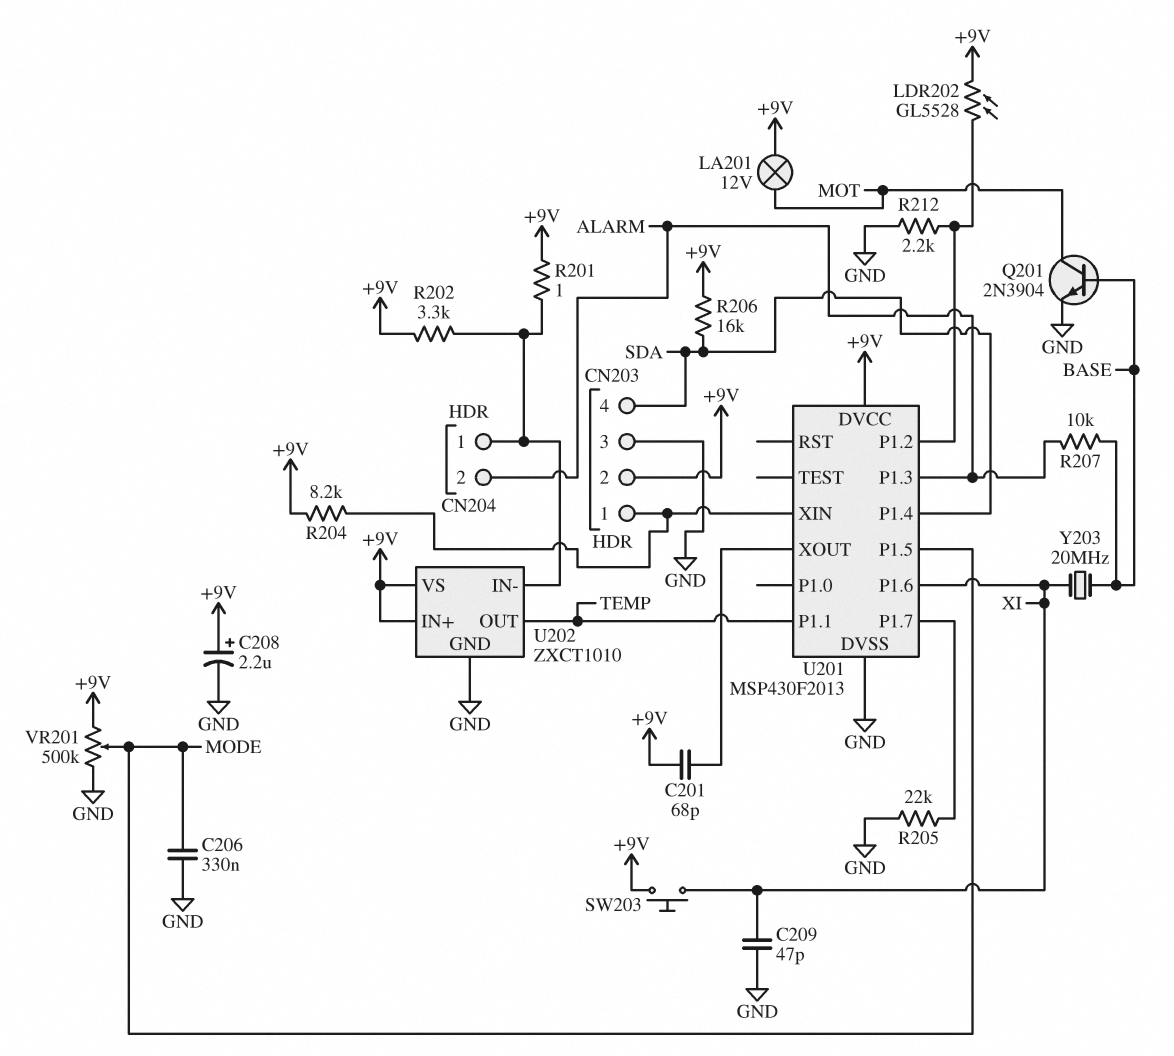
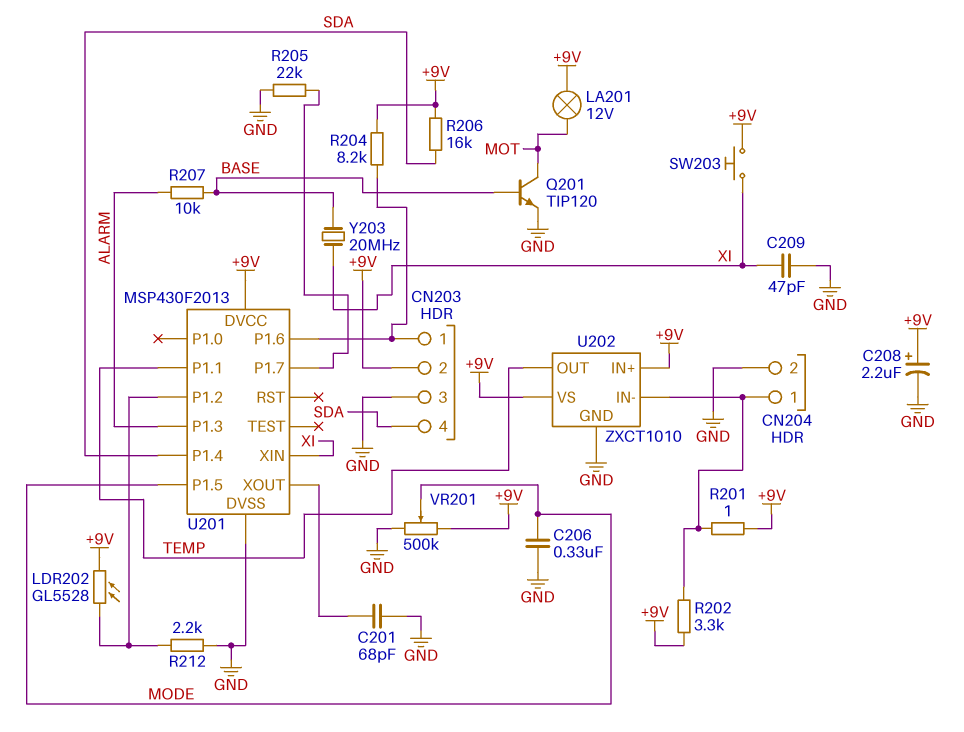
C201: 68pF (+9V, U201/XOUT) -> 68pF (GND, U201/XOUT)
CN204 pin 2: ALARM -> GND
Q201: NPN 2N3904 (B BASE, C MOT, E GND) -> NPN TIP120 (B BASE, C MOT, E GND)
U201 pin P1.6: XI -> CN203/1
U201 pin XIN: CN203/1 -> XI

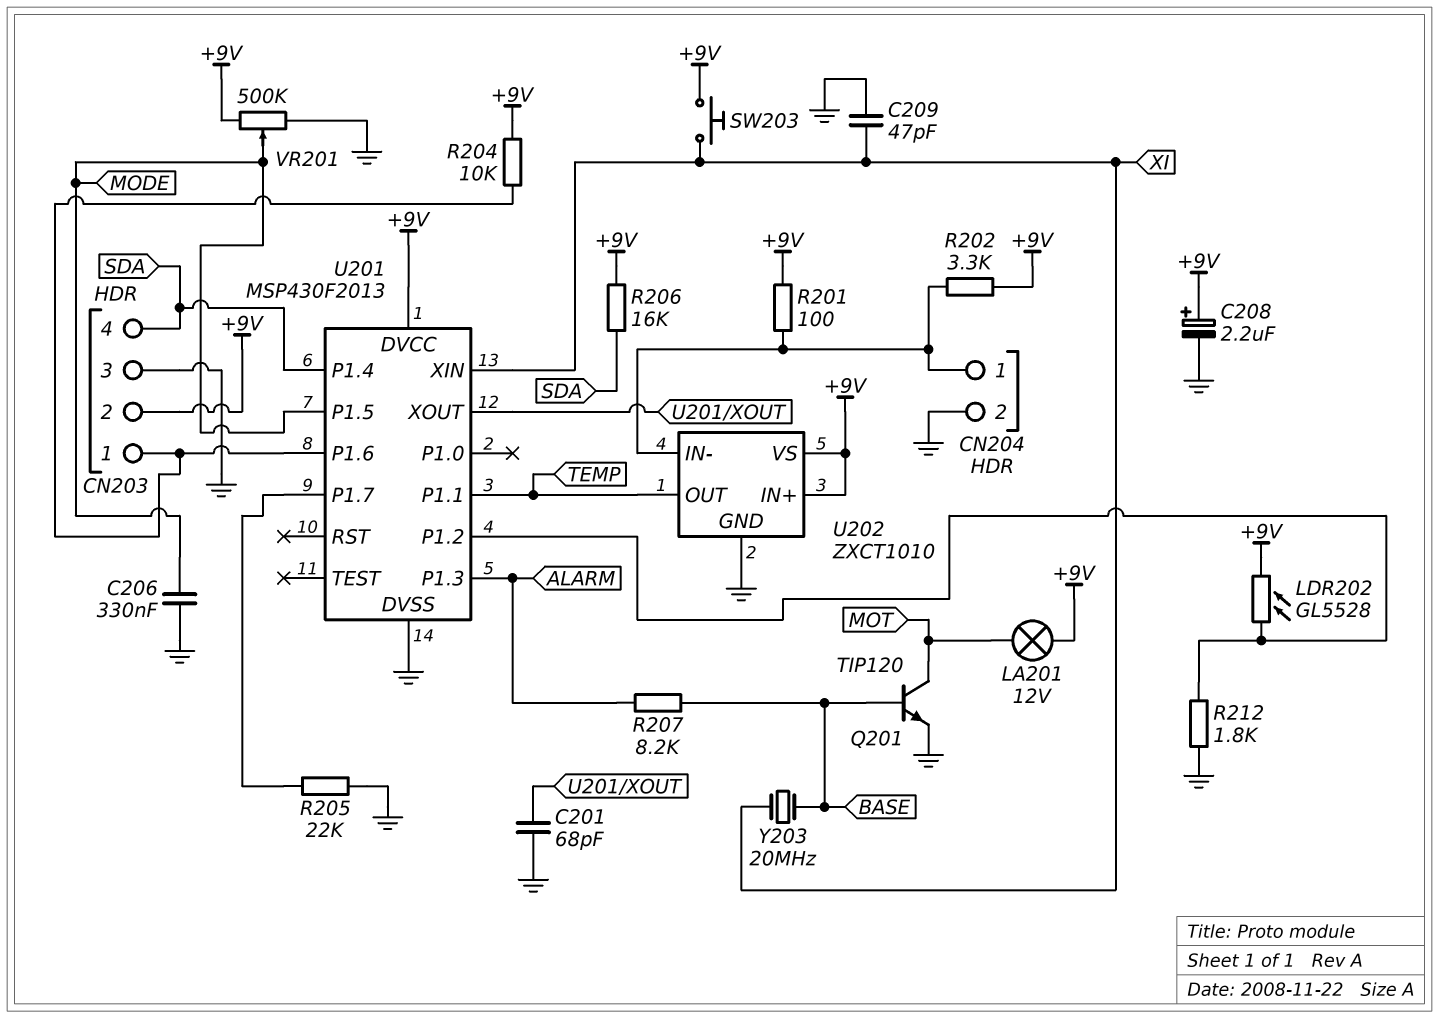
R201: 1 (+9V, CN204/1) -> 100 (+9V, CN204/1)
R204: 8.2k (+9V, CN203/1) -> 10k (+9V, CN203/1)
R207: 10k (ALARM, BASE) -> 8.2k (ALARM, BASE)
R212: 2.2k (GND, U201/P1.2) -> 1.8k (GND, U201/P1.2)

